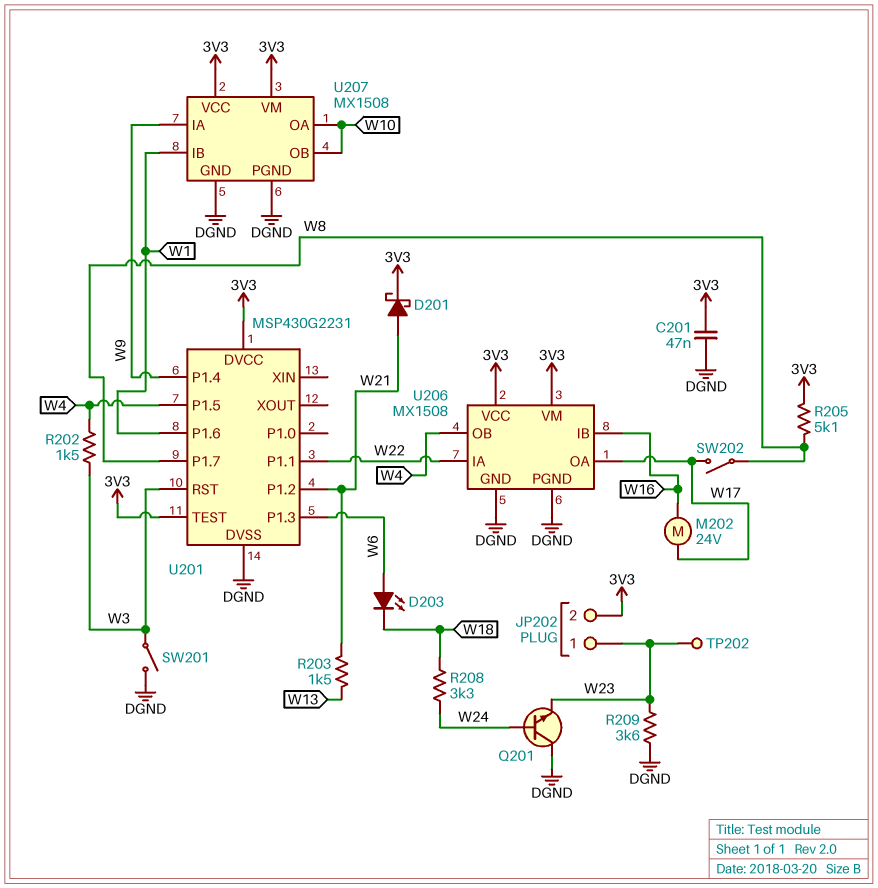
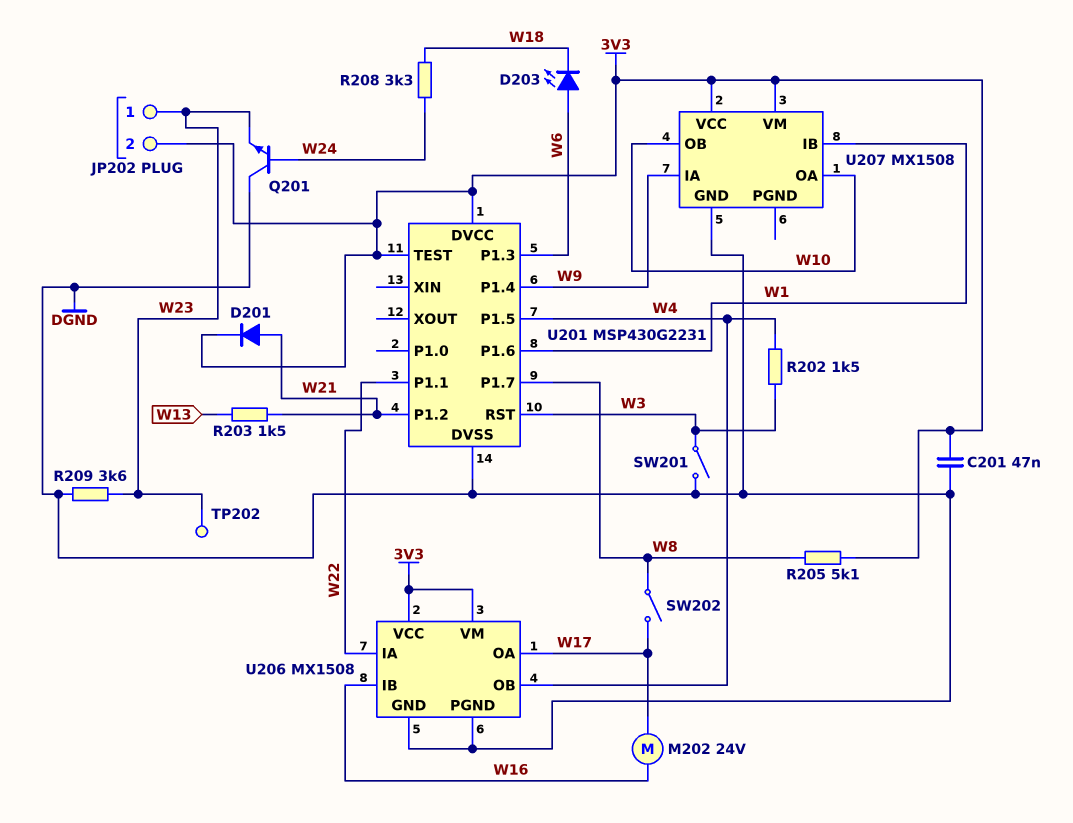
D201: schottky (A W21, K 3V3) -> diode (A W21, K 3V3)
U207 pin PGND: DGND -> none

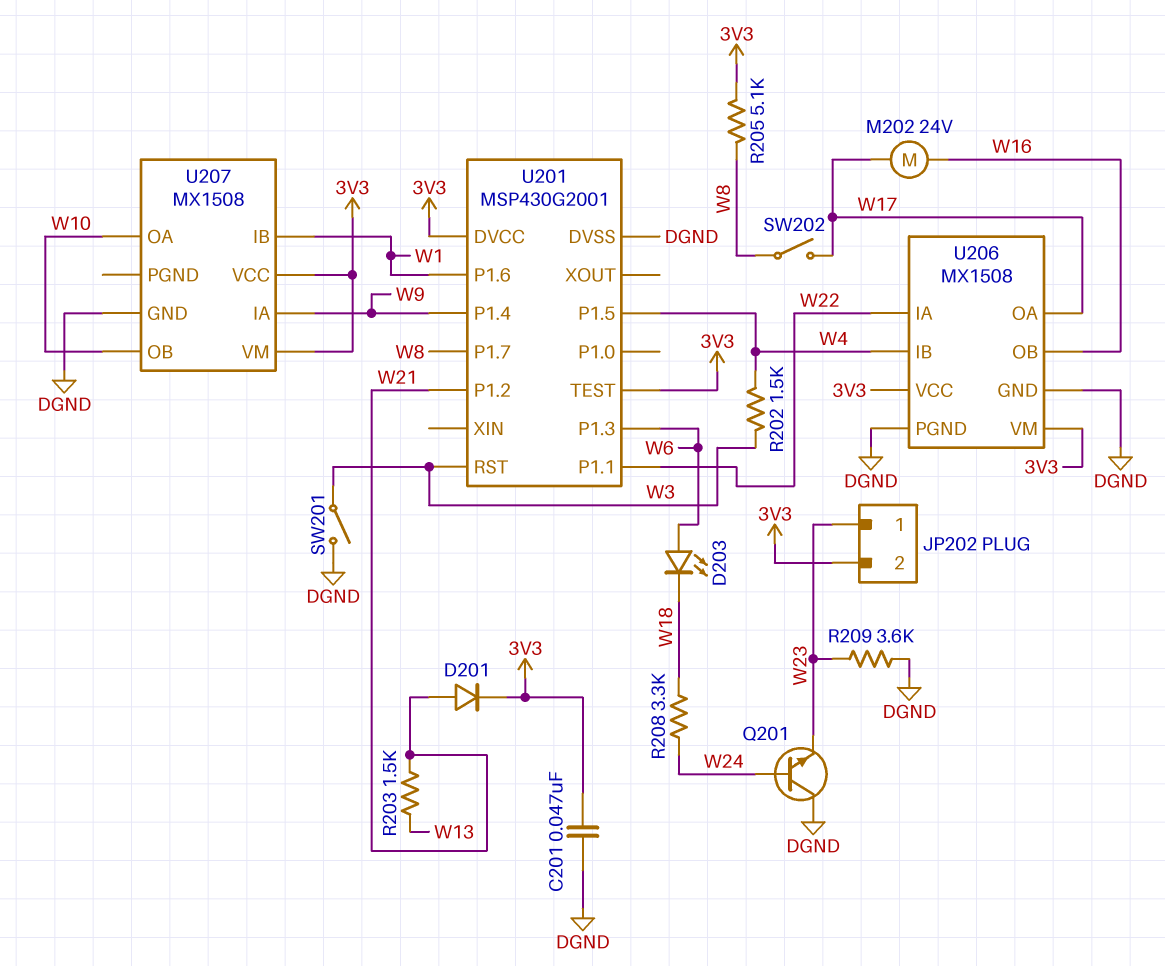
TP202: test point (W23) -> none
U201: MSP430G2231 -> MSP430G2001
U206 pin IB: W16 -> W4
U206 pin OB: W4 -> W16

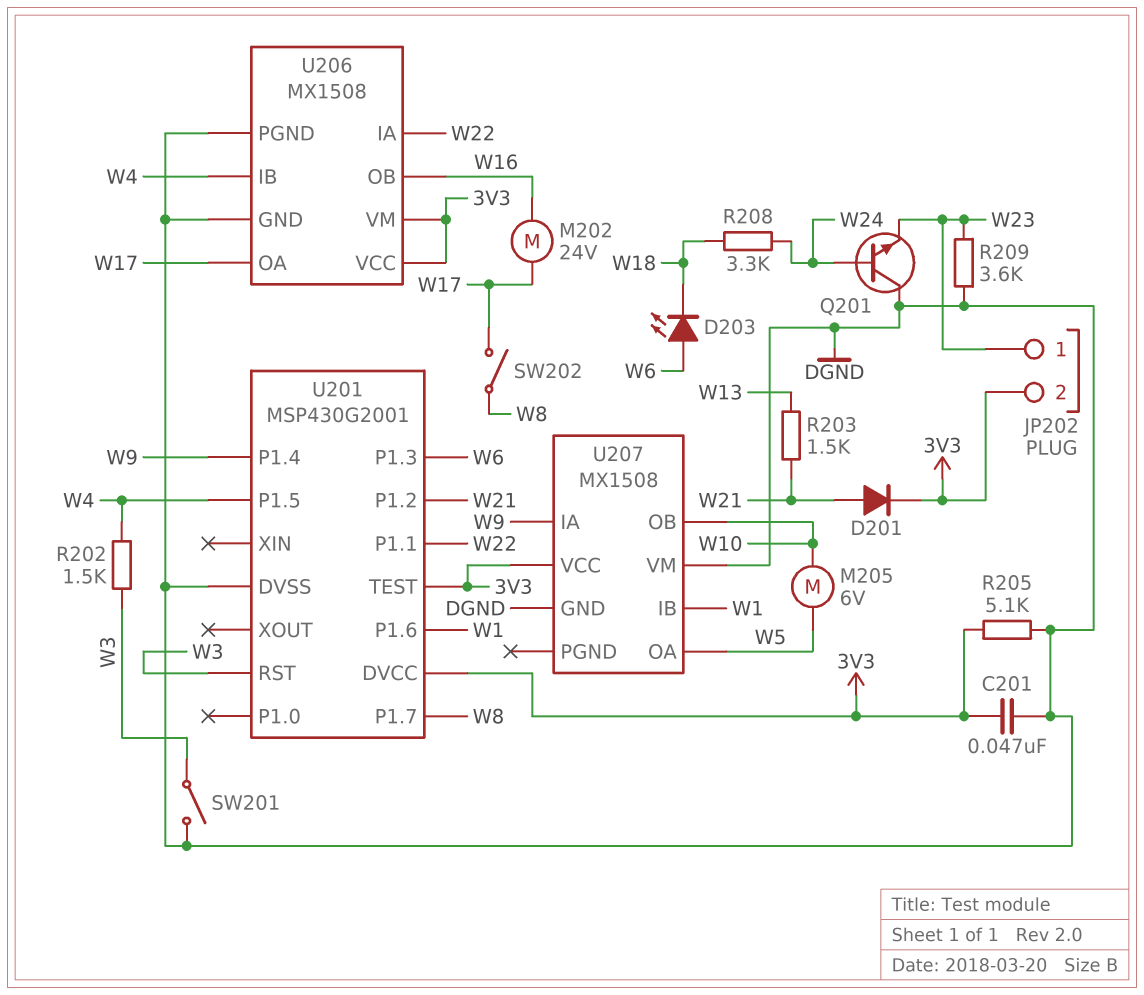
M205: none -> motor 6V (W5, W10)
R205: 5.1k (3V3, W8) -> 5.1k (3V3, DGND)
U207 pin OA: W10 -> W5
U207 pin VM: 3V3 -> DGND

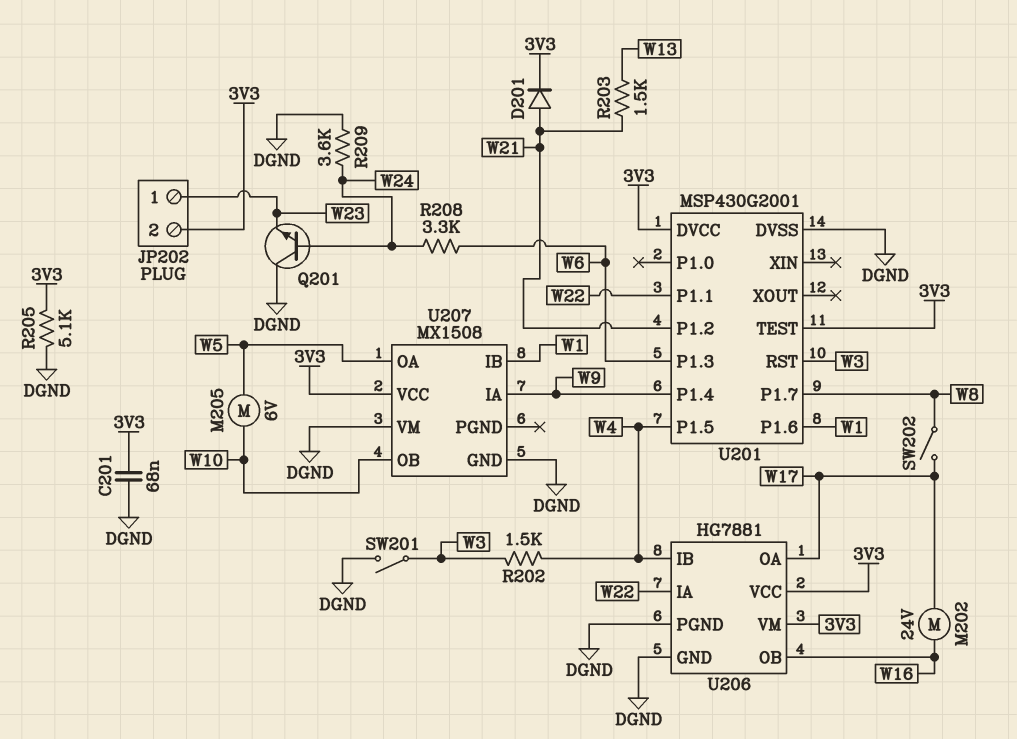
C201: 47nF (3V3, DGND) -> 68nF (3V3, DGND)
D203: LED (A W6, K W18) -> none
R208: 3.3k (W18, W24) -> 3.3k (W6, W24)
R209: 3.6k (DGND, W23) -> 3.6k (DGND, W24)
U206: MX1508 -> HG7881

